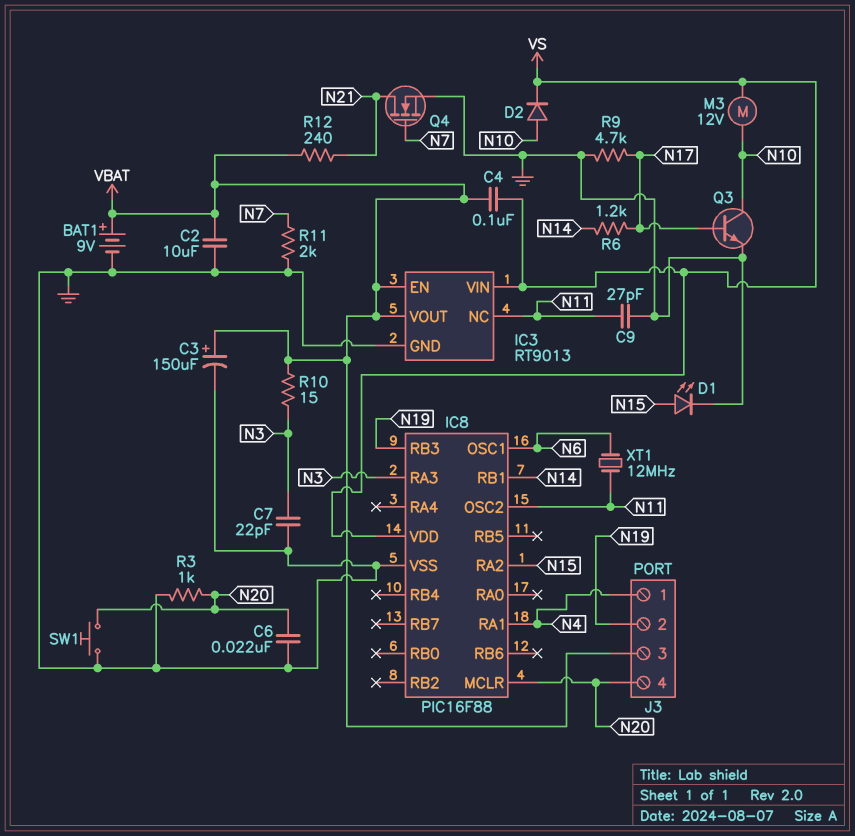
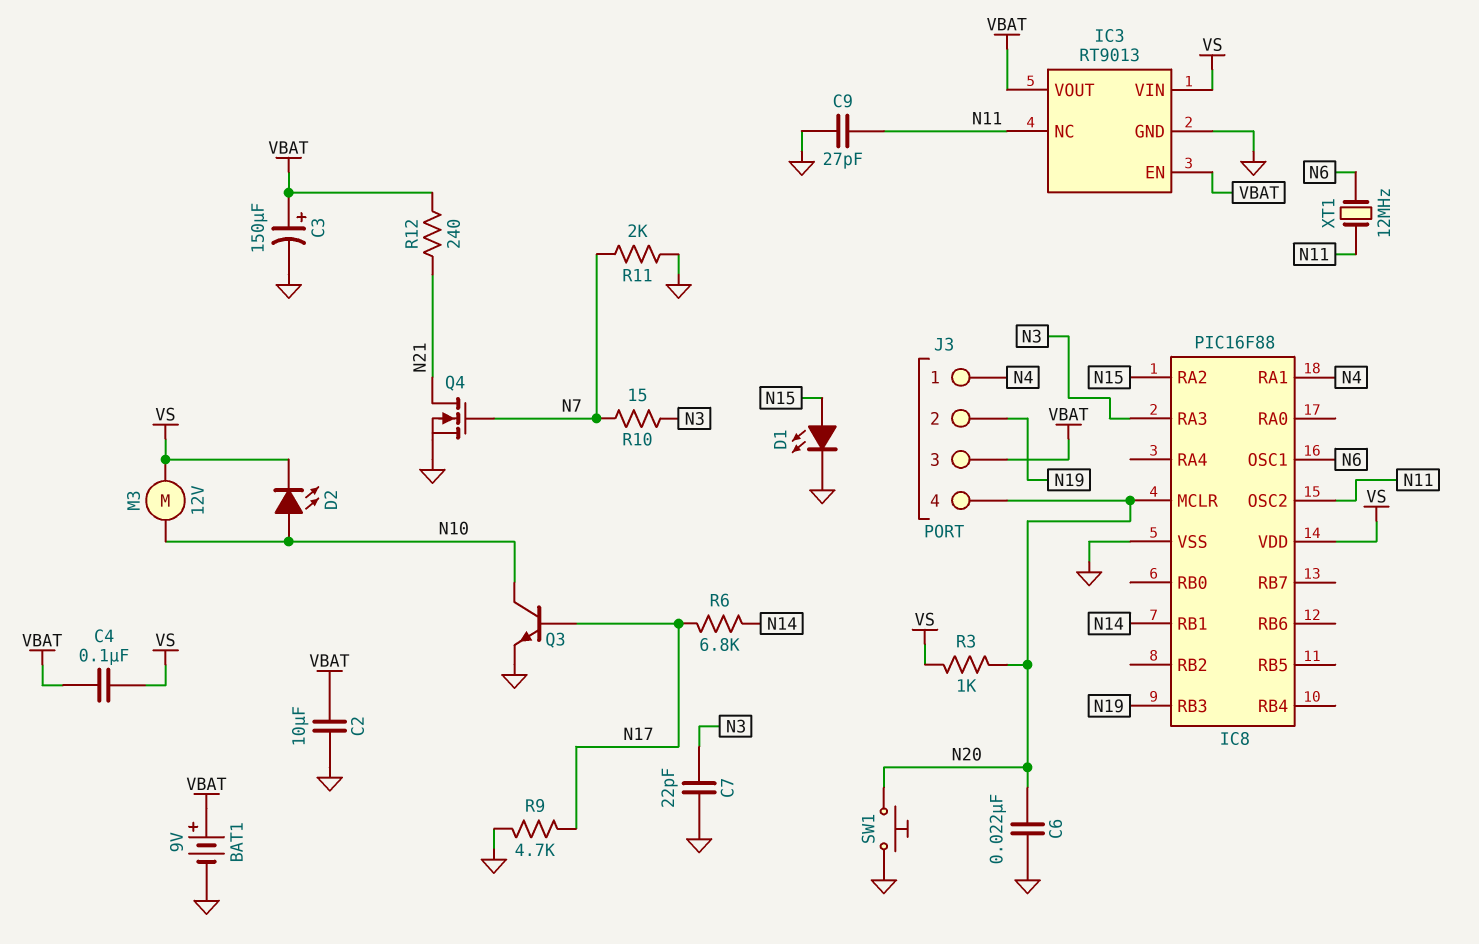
D2: diode (A N10, K VS) -> LED (A N10, K VS)
R3: 1k (GND, N20) -> 1k (N20, VS)
R6: 1.2k (N14, N17) -> 6.8k (N14, N17)
R10: 15 (N3, VBAT) -> 15 (N3, N7)

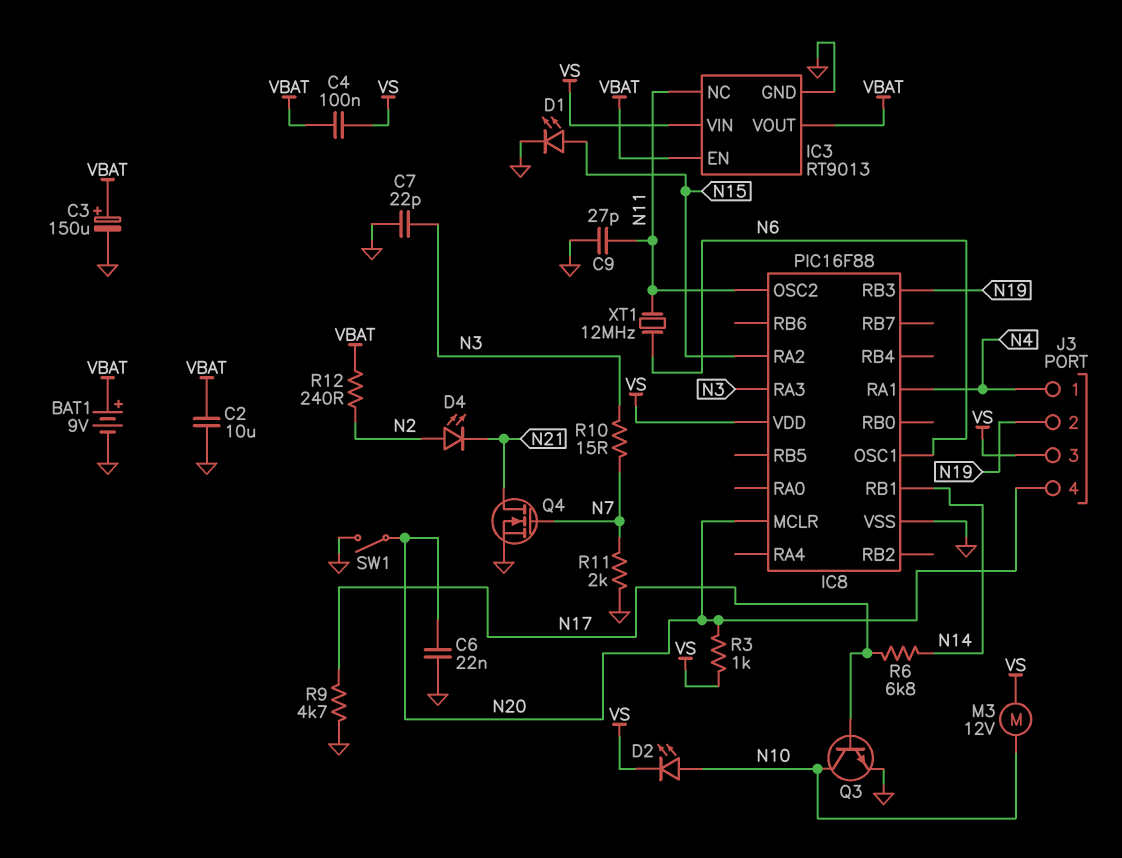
D4: none -> LED (A N2, K N21)
J3 pin 3: VBAT -> VS
R12: 240 (N21, VBAT) -> 240 (N2, VBAT)
SW1: button (GND, N20) -> switch (GND, N20)

